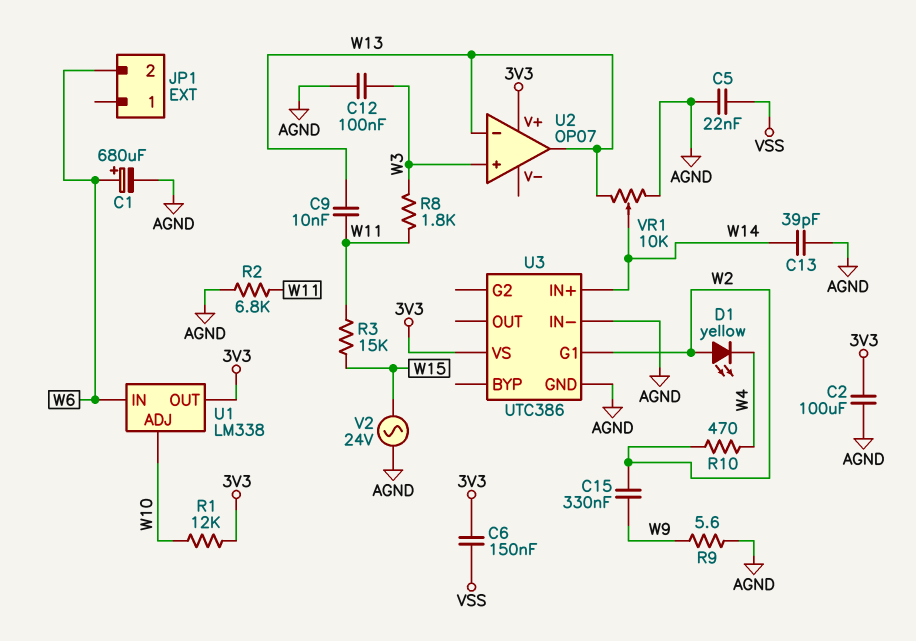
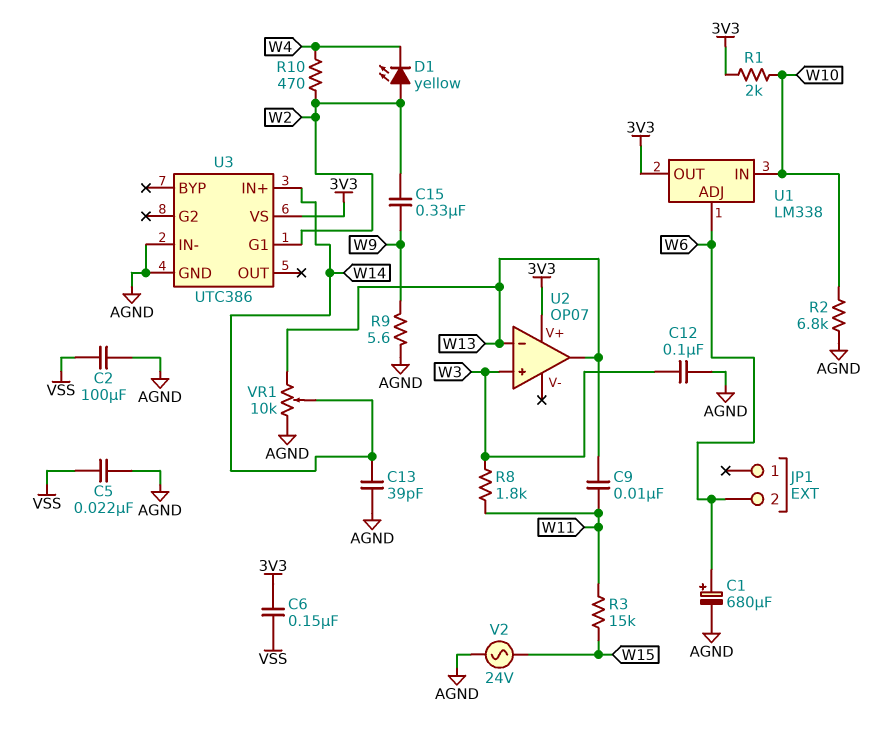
C2: 100uF (3V3, AGND) -> 100uF (AGND, VSS)
R1: 12k (3V3, W10) -> 2k (3V3, W10)
R2: 6.8k (AGND, W11) -> 6.8k (AGND, W10)
U1 pin ADJ: W10 -> W6
U1 pin IN: W6 -> W10

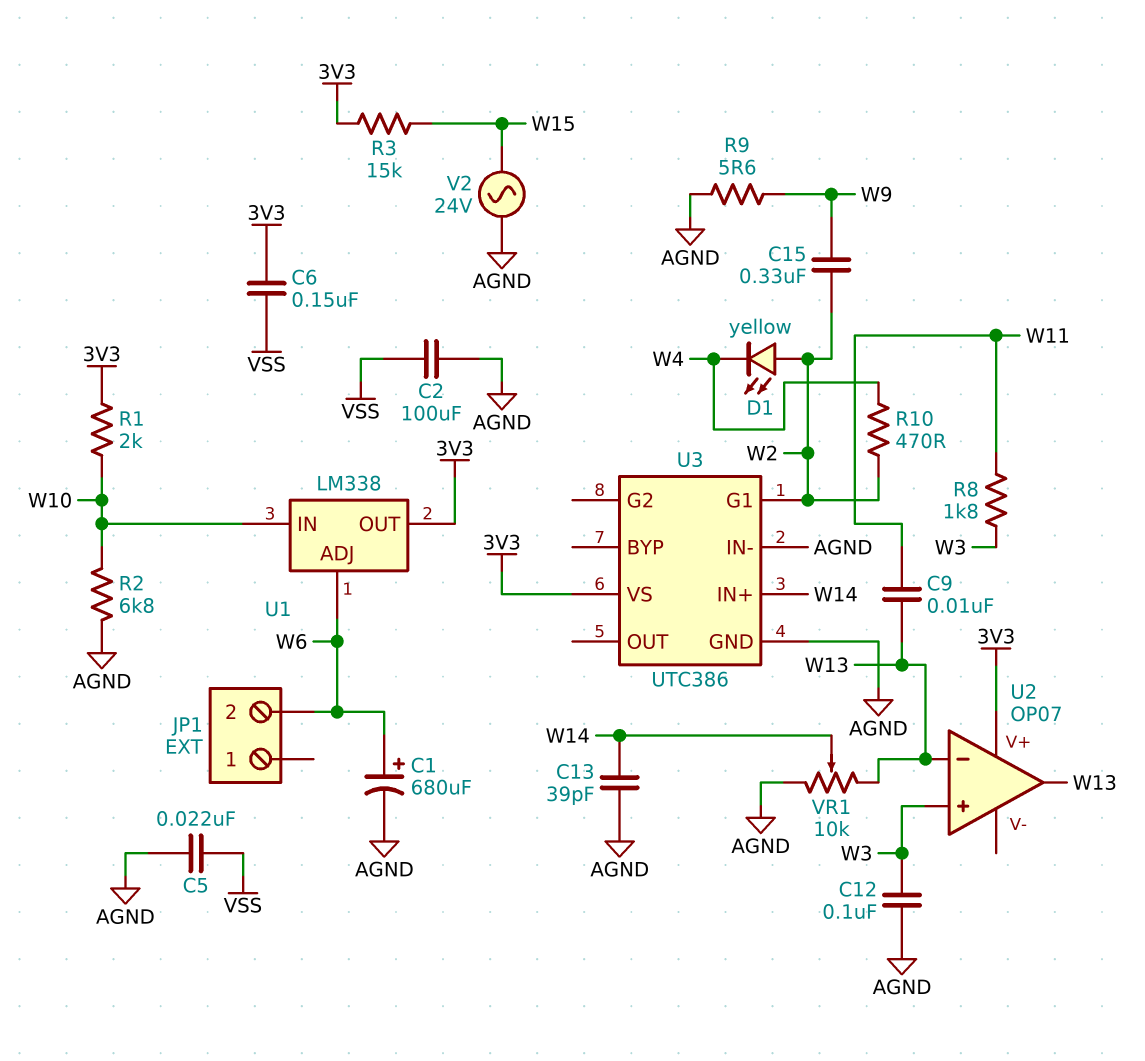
R3: 15k (W11, W15) -> 15k (3V3, W15)

